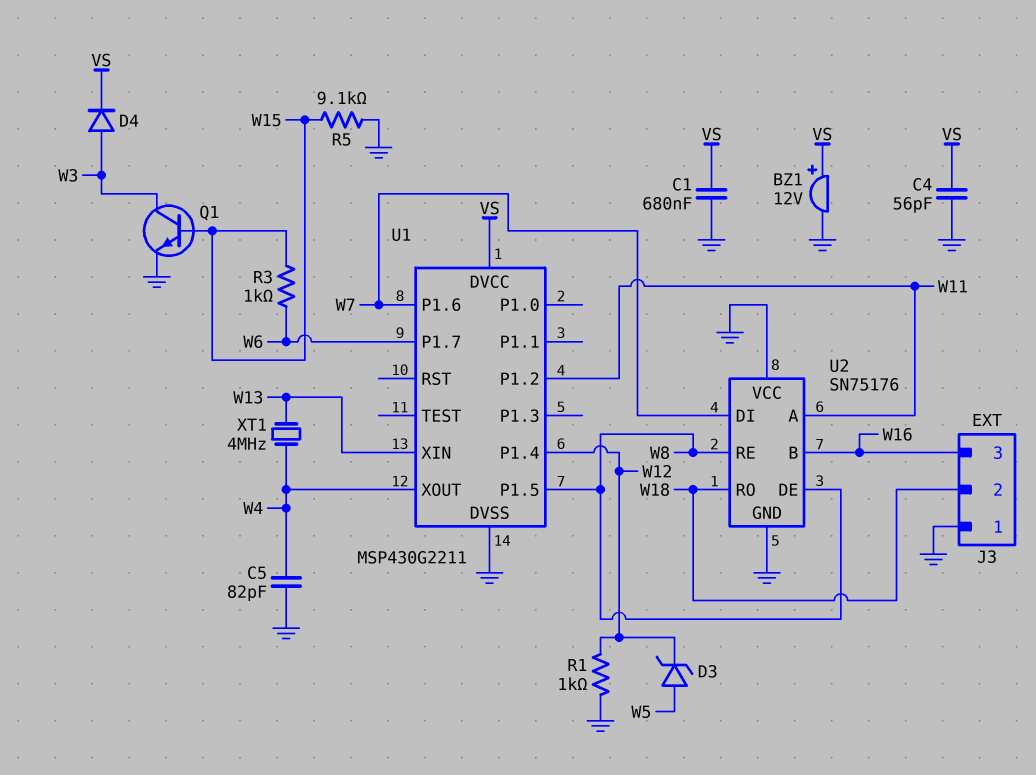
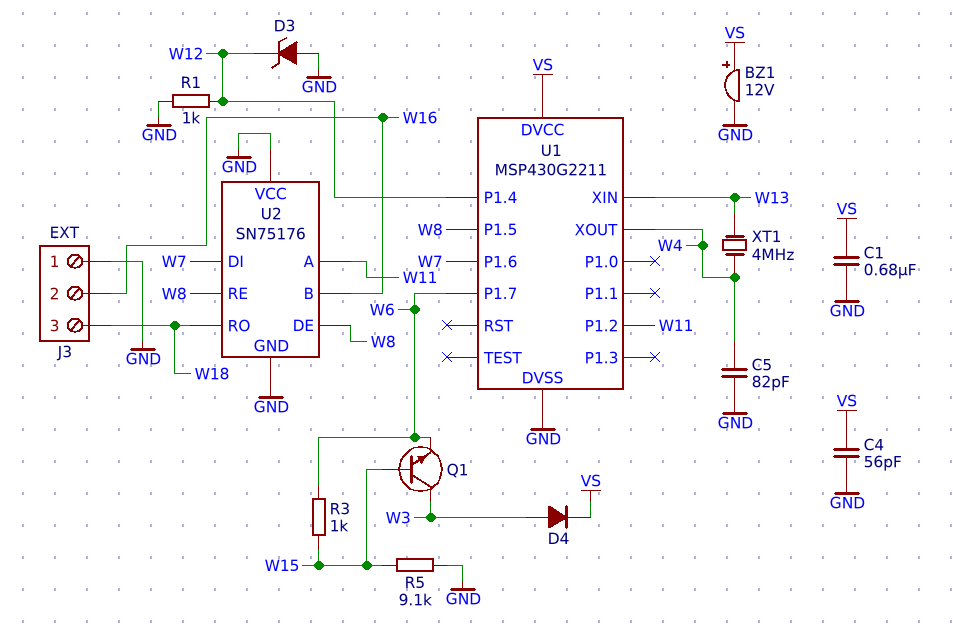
D3: zener (A W5, K W12) -> zener (A GND, K W12)
J3 pin 2: W18 -> W16
J3 pin 3: W16 -> W18
Q1: NPN (B W15, C W3, E GND) -> NPN (B W15, C W3, E W6)

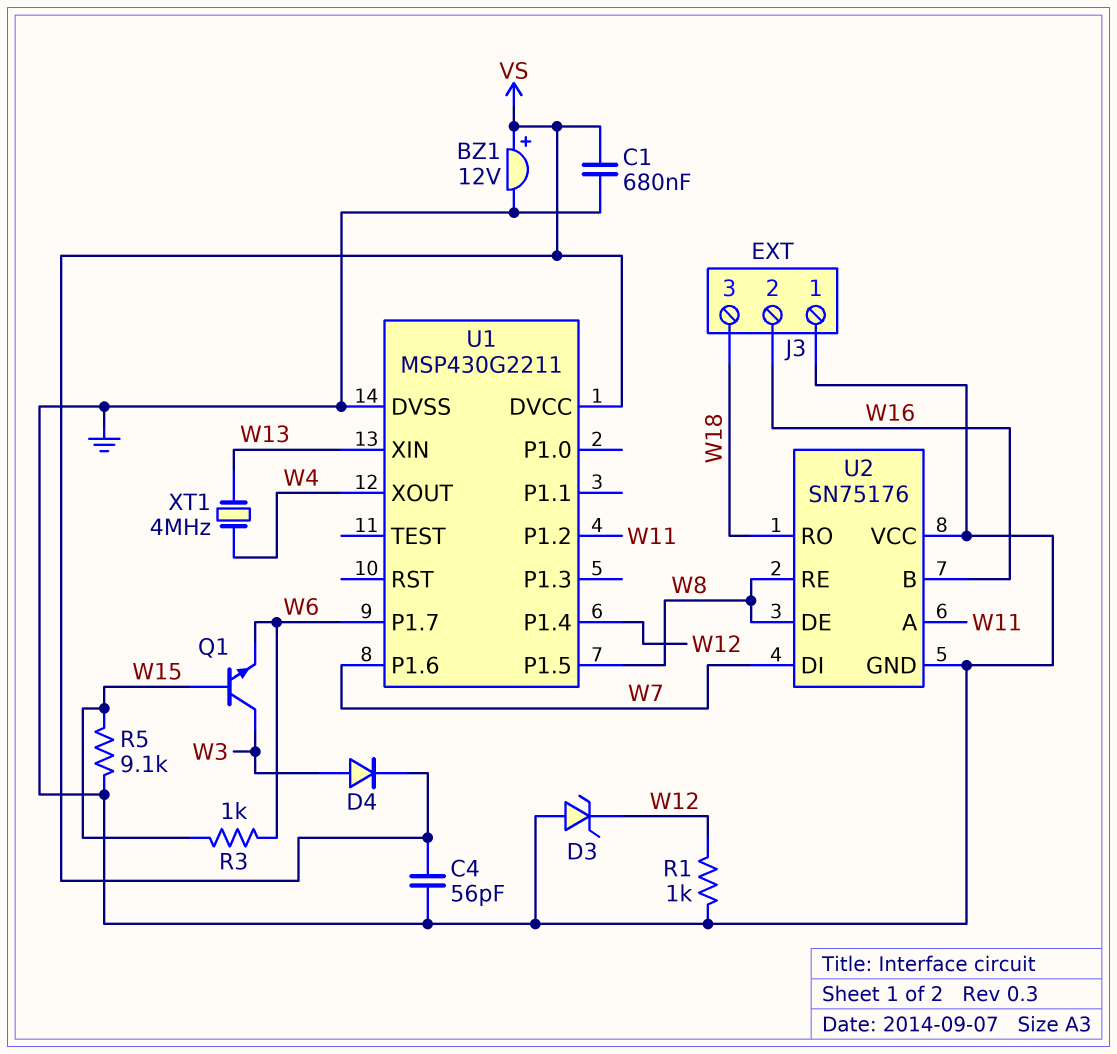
C5: 82pF (GND, W4) -> none

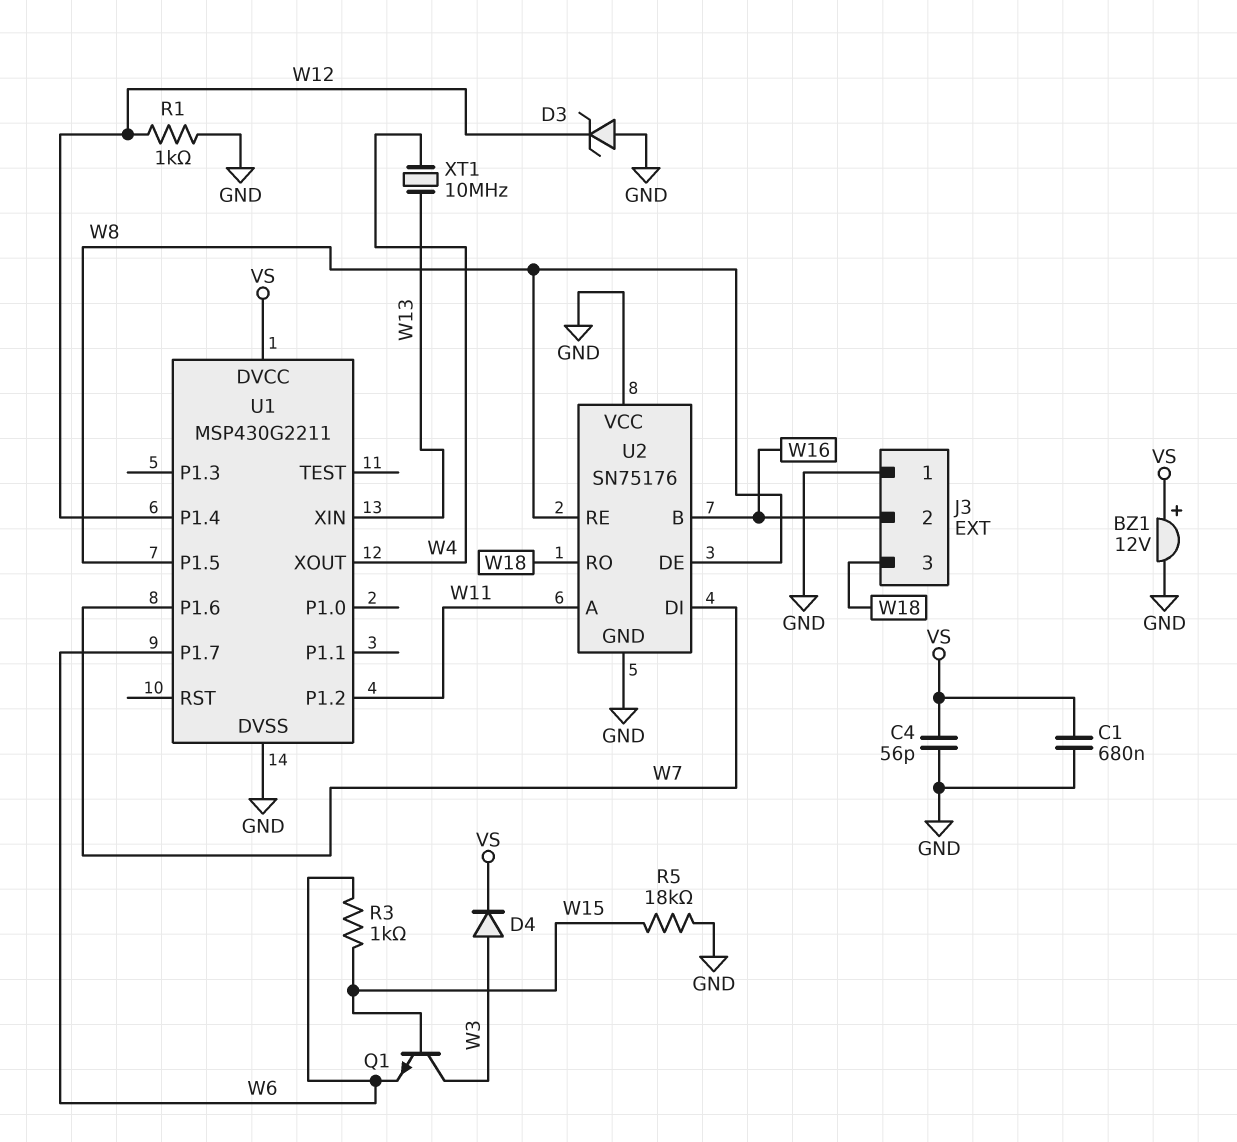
R5: 9.1k (GND, W15) -> 18k (GND, W15)
XT1: 4MHz (W4, W13) -> 10MHz (W4, W13)

